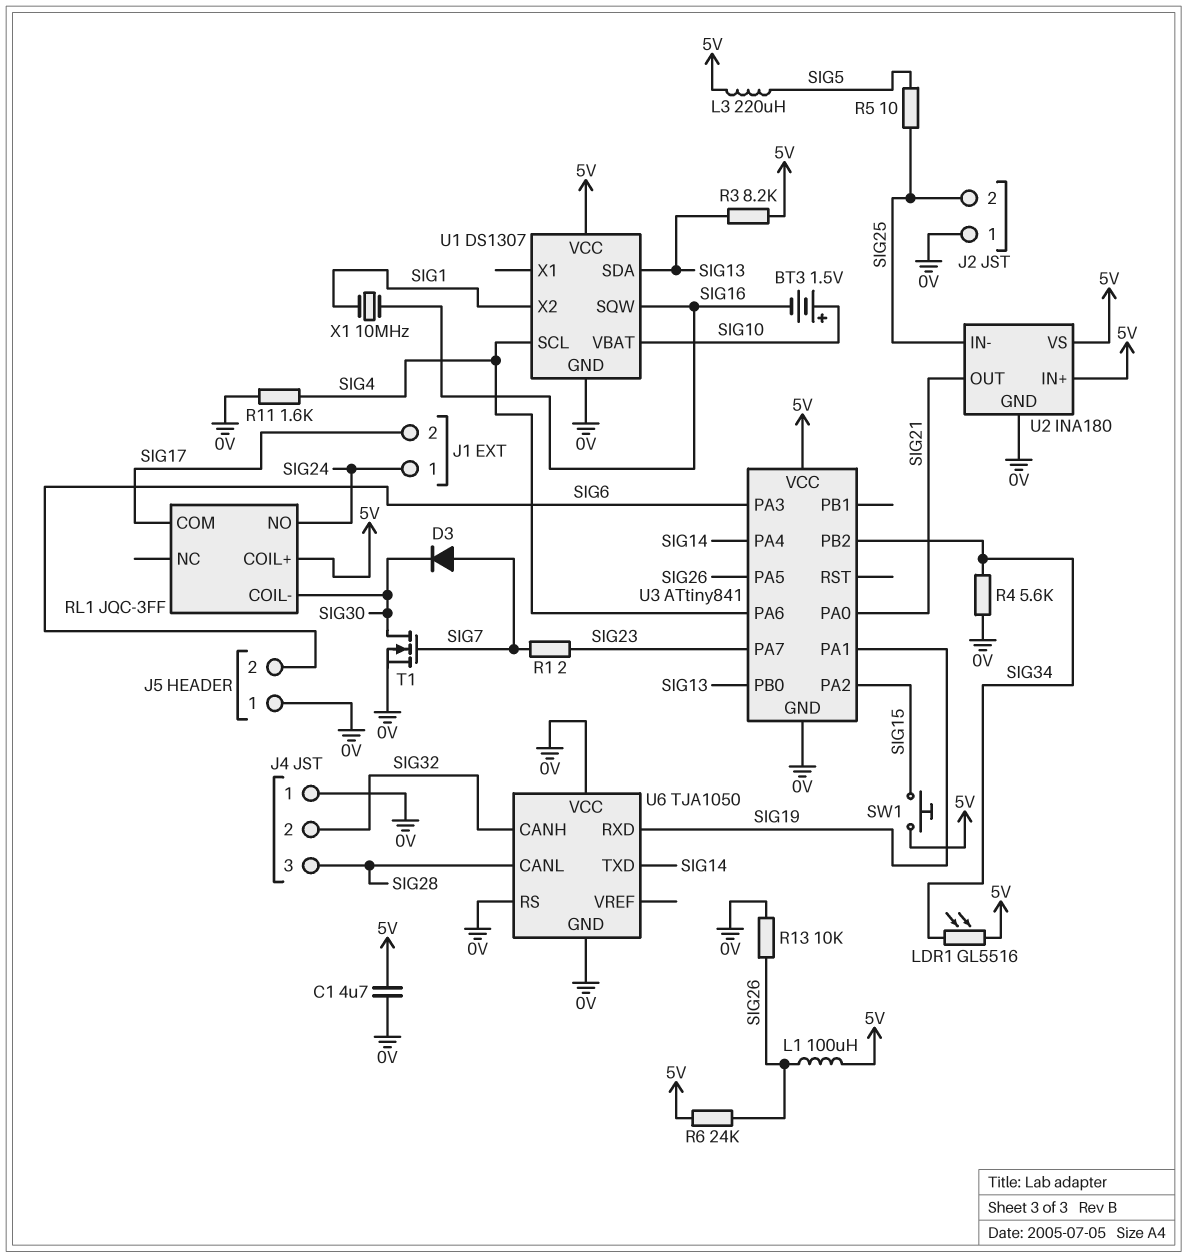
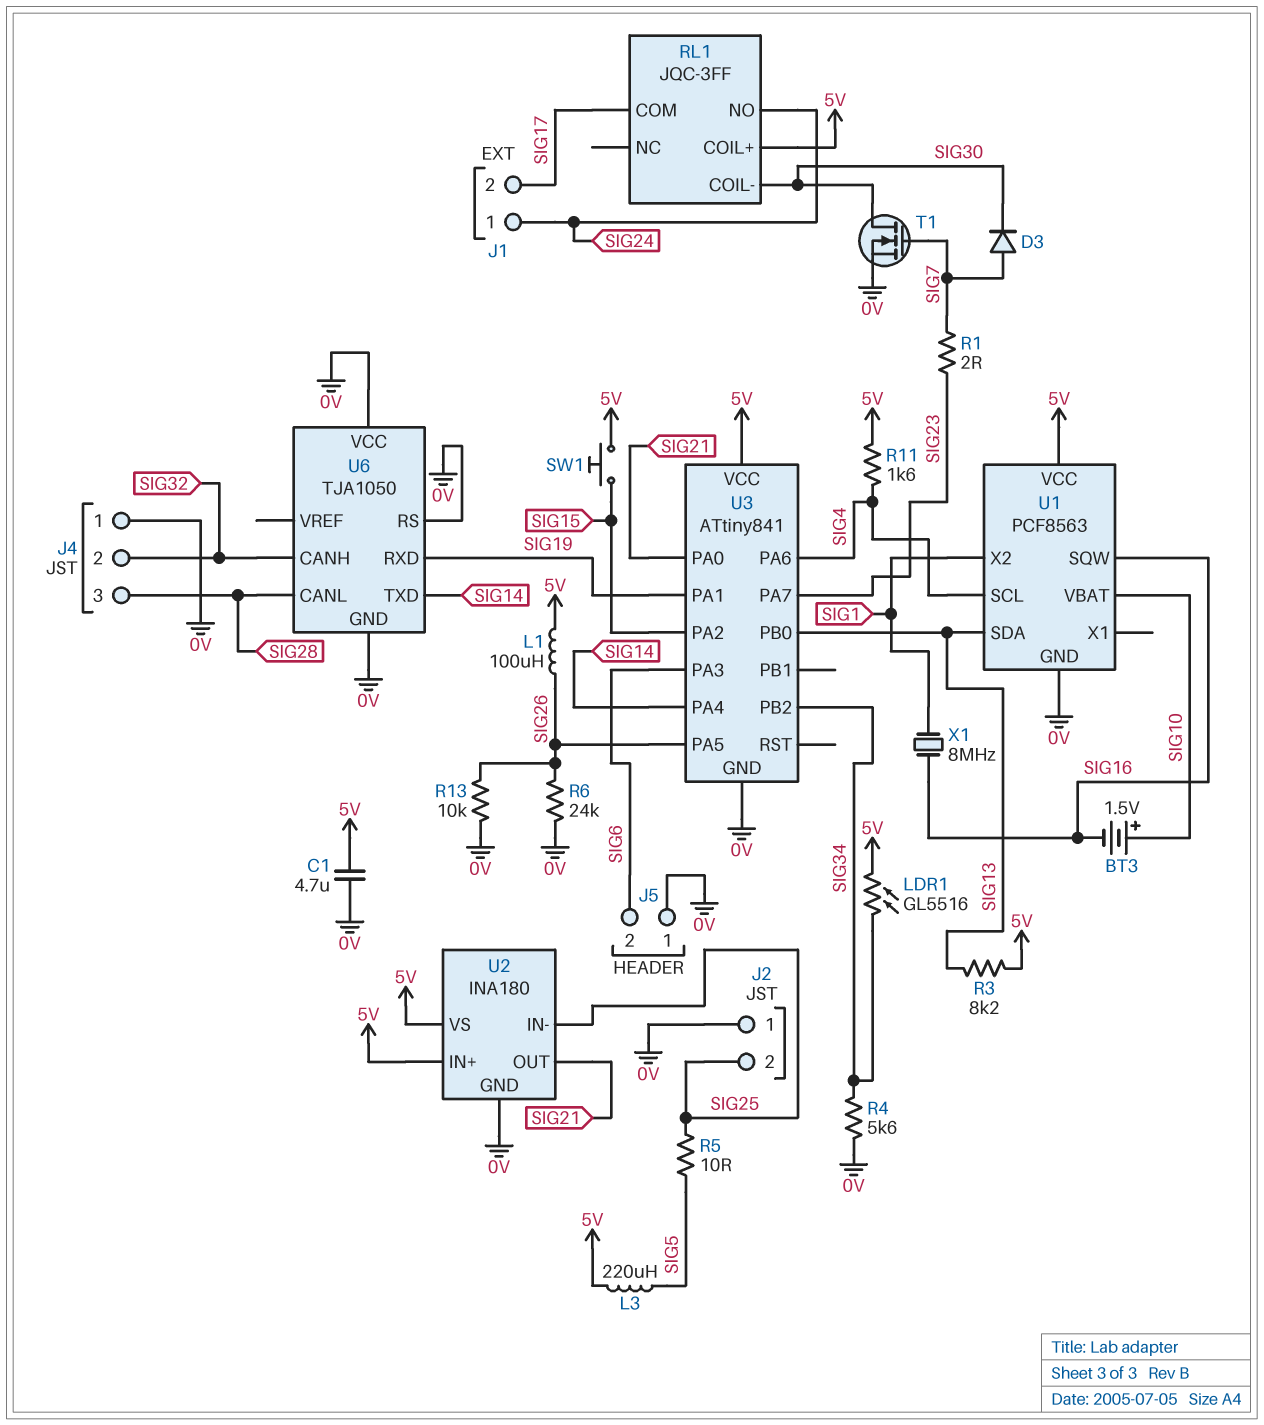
R6: 24k (5V, SIG26) -> 24k (0V, SIG26)
R11: 1.6k (0V, SIG4) -> 1.6k (5V, SIG4)
U1: DS1307 -> PCF8563
X1: 10MHz (SIG1, SIG16) -> 8MHz (SIG1, SIG16)

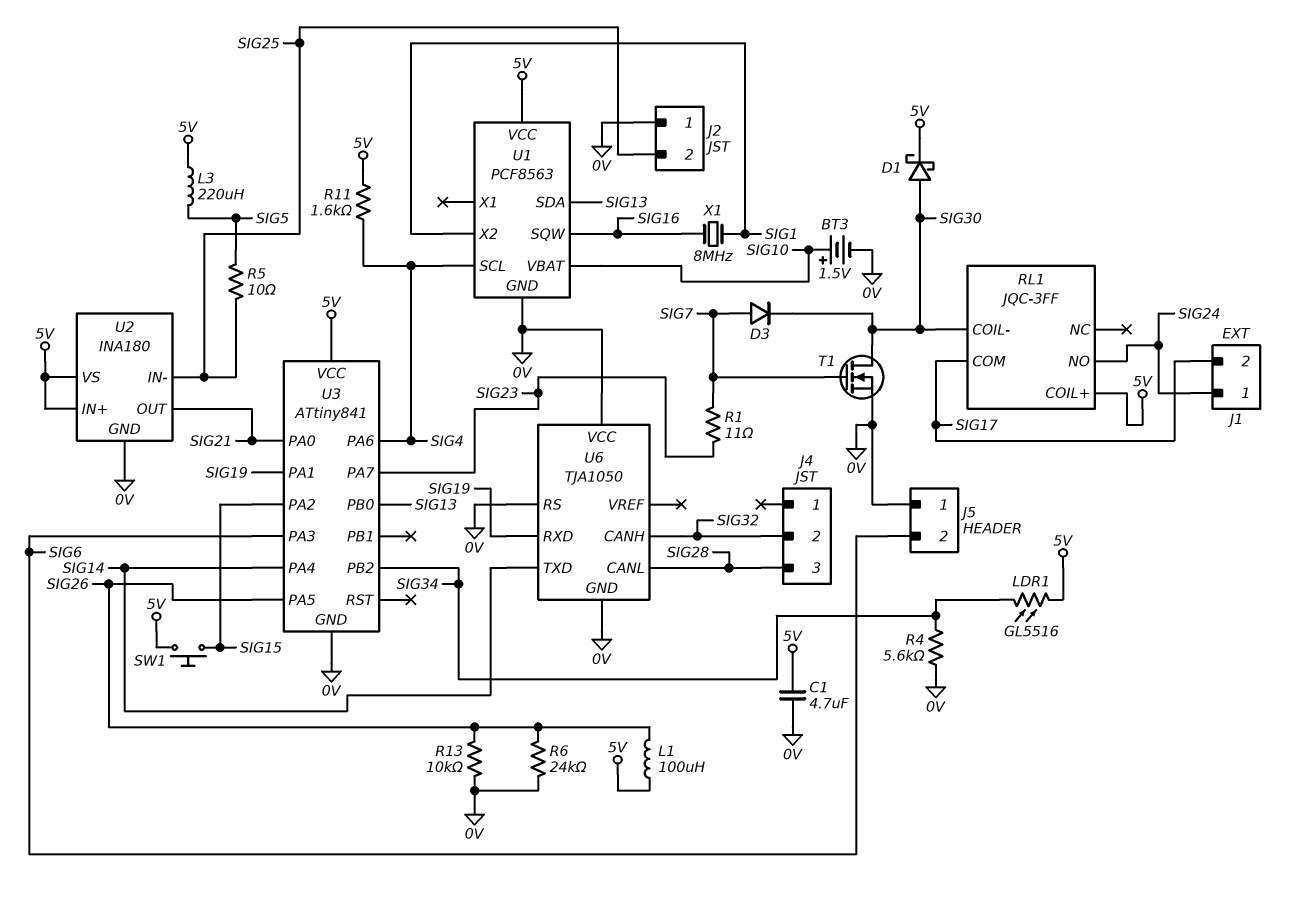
BT3: 1.5V (plus SIG10, minus SIG16) -> 1.5V (plus SIG10, minus 0V)
D1: none -> schottky (A SIG30, K 5V)
J4 pin 1: 0V -> none
R1: 2 (SIG7, SIG23) -> 11 (SIG7, SIG23)
R3: 8.2k (5V, SIG13) -> none

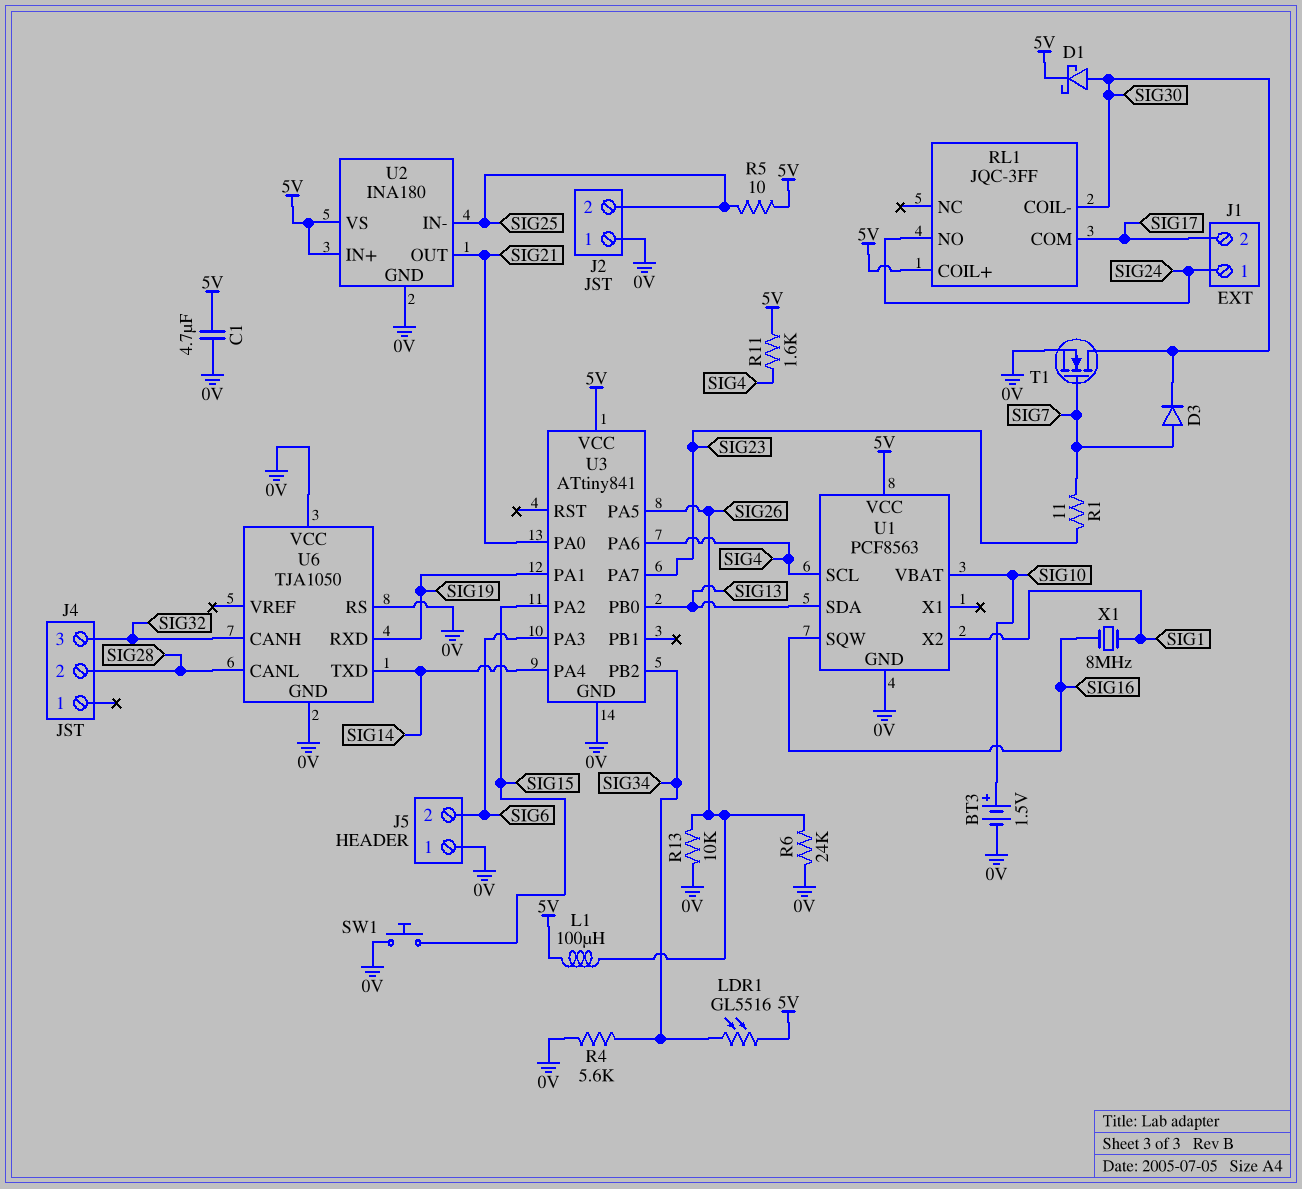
J4 pin 2: SIG32 -> SIG28
J4 pin 3: SIG28 -> SIG32
L3: 220uH (5V, SIG5) -> none
R5: 10 (SIG5, SIG25) -> 10 (5V, SIG25)
SW1: button (5V, SIG15) -> button (0V, SIG15)

